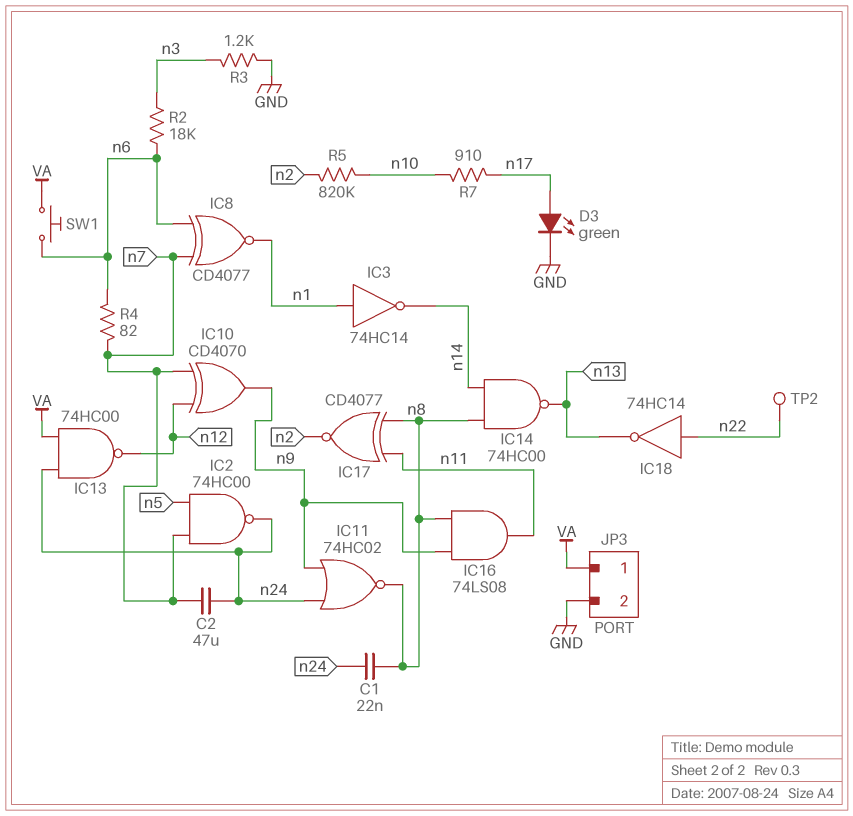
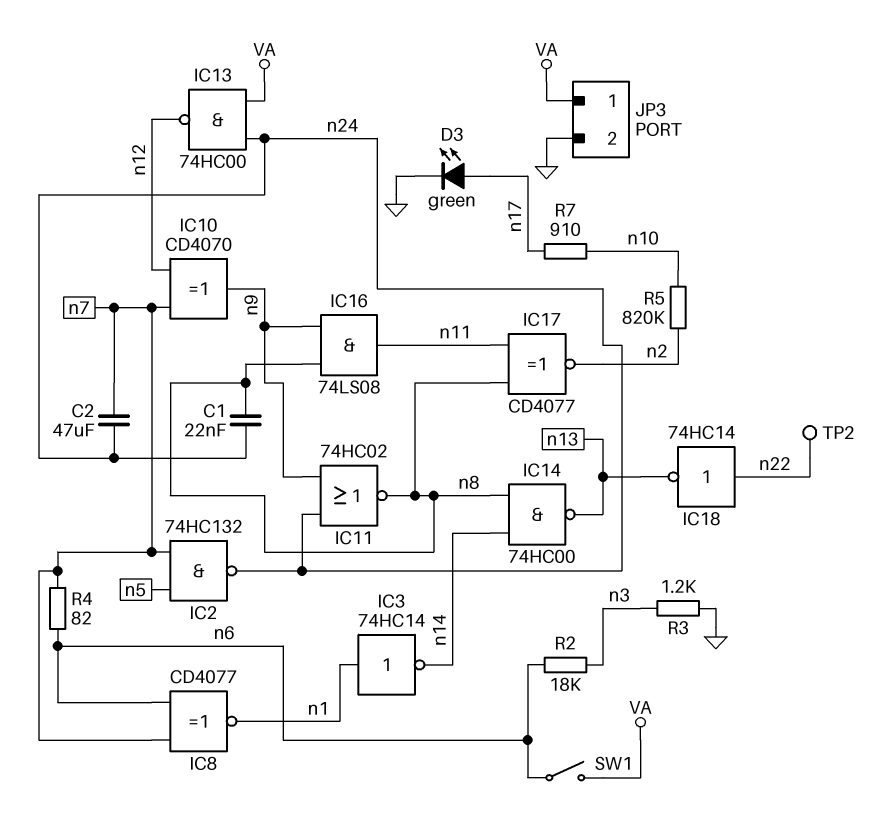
IC2: NAND 74HC00 (in n5, in n7, out n24) -> NAND 74HC132 (in n5, in n7, out n24)
SW1: button (VA, n6) -> switch (VA, n6)

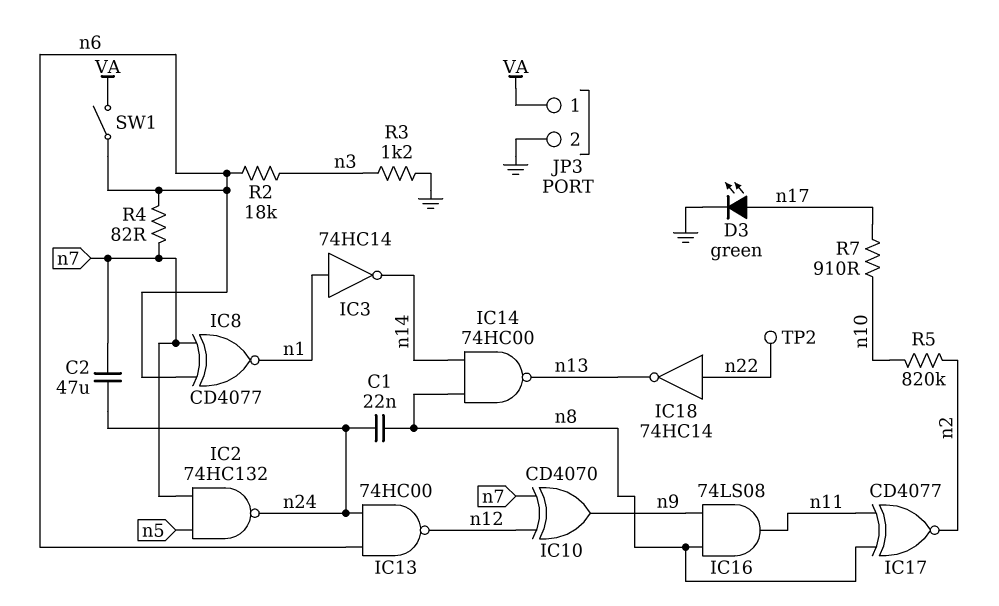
IC11: NOR 74HC02 (in n9, in n24, out n8) -> none
IC13: NAND 74HC00 (in VA, in n24, out n12) -> NAND 74HC00 (in n6, in n24, out n12)

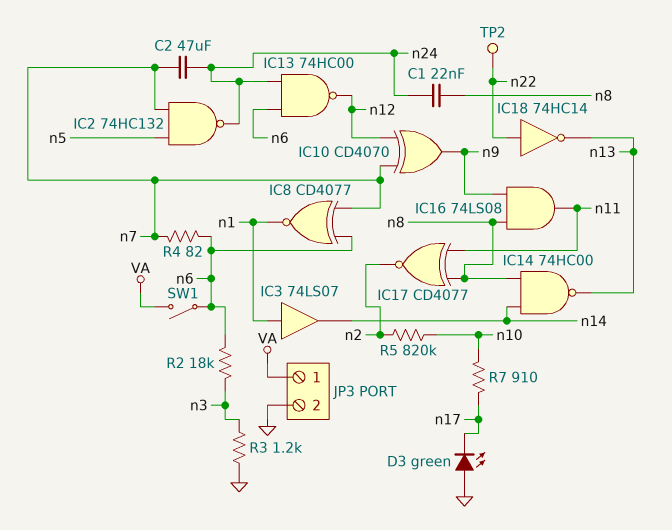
D3: LED green (A n17, K GND) -> LED green (A GND, K n17)
IC3: NOT 74HC14 (in n1, out n14) -> buffer 74LS07 (in n1, out n14)

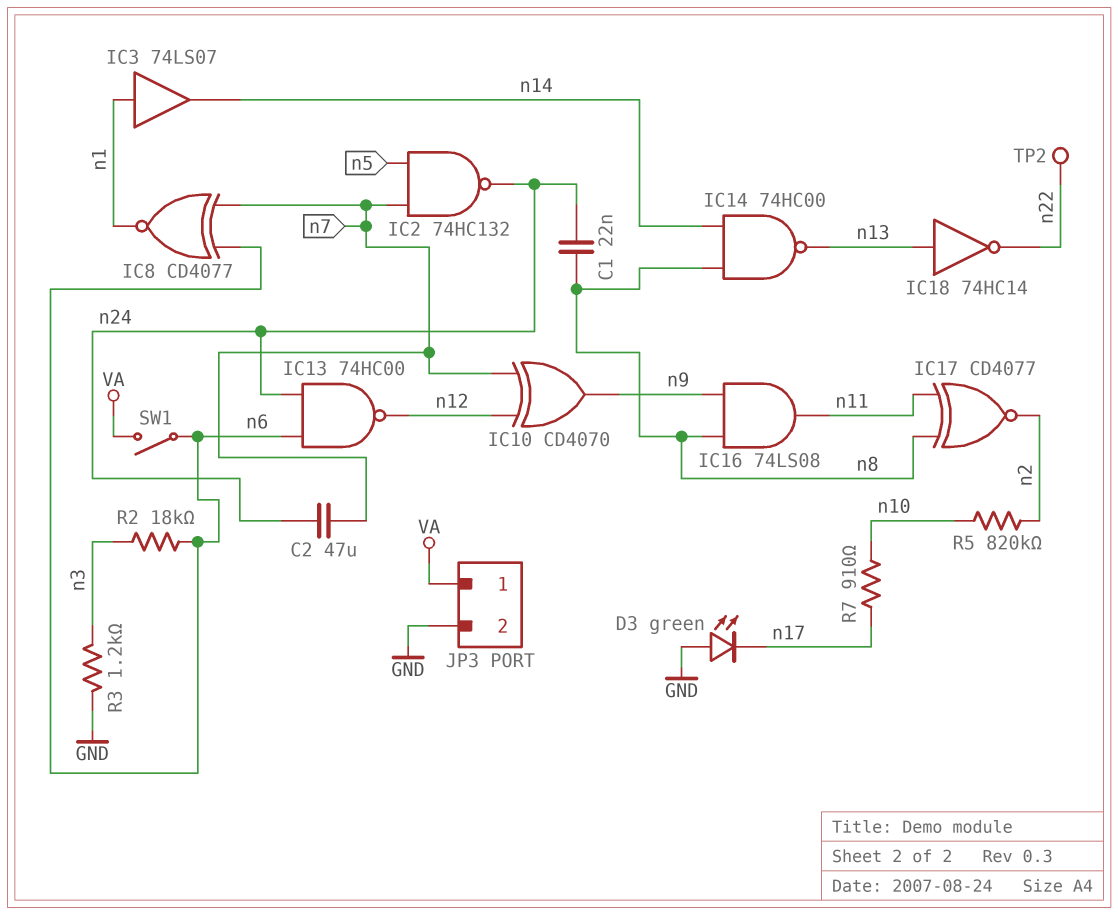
IC18: NOT 74HC14 (in n22, out n13) -> NOT 74HC14 (in n13, out n22)
R4: 82 (n6, n7) -> none

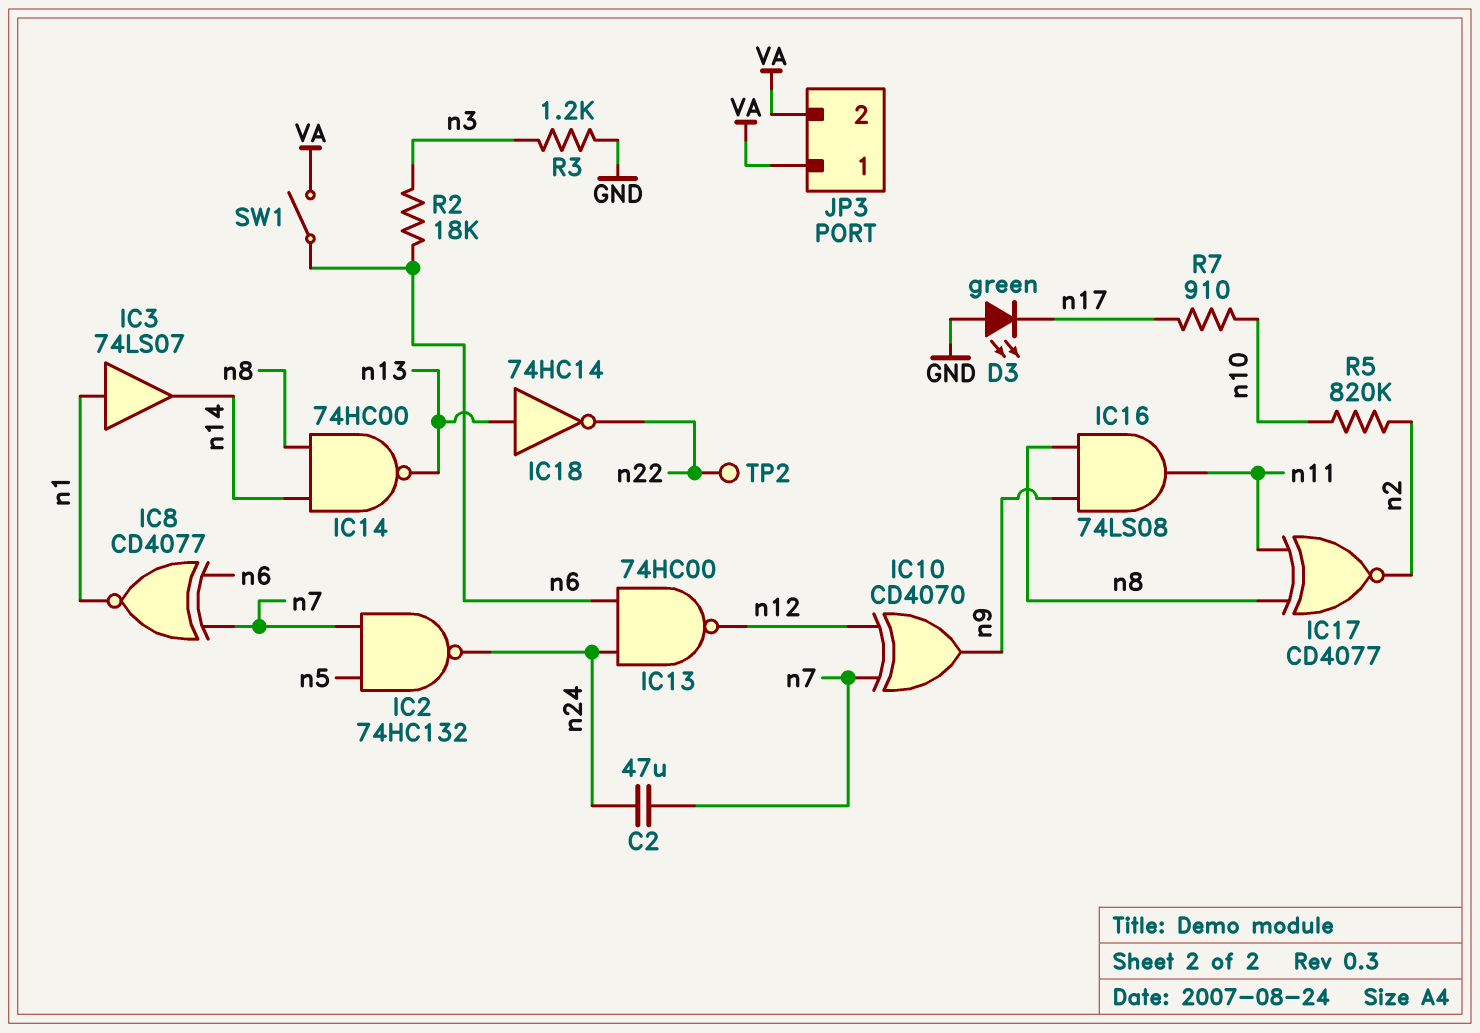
C1: 22nF (n8, n24) -> none
JP3 pin 2: GND -> VA

